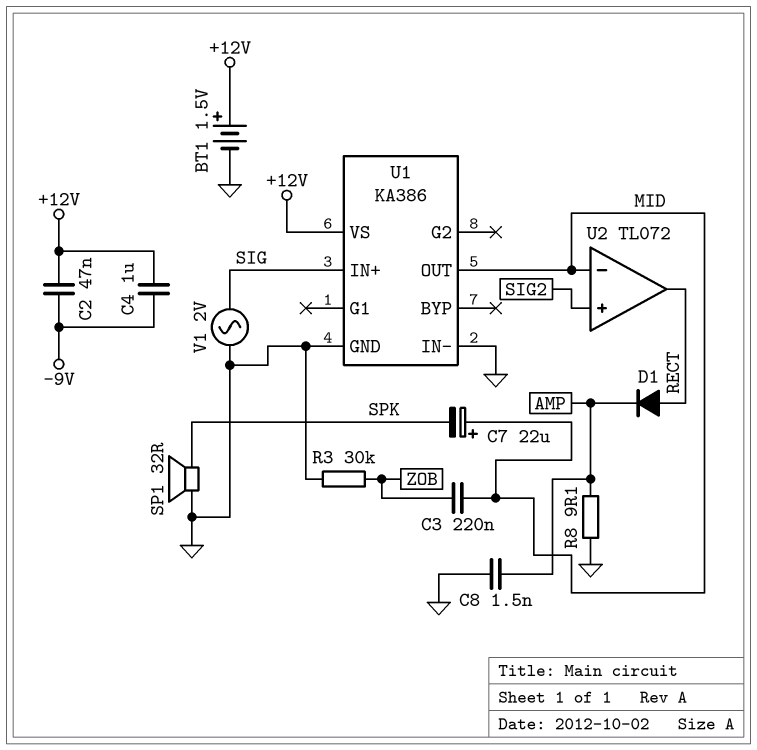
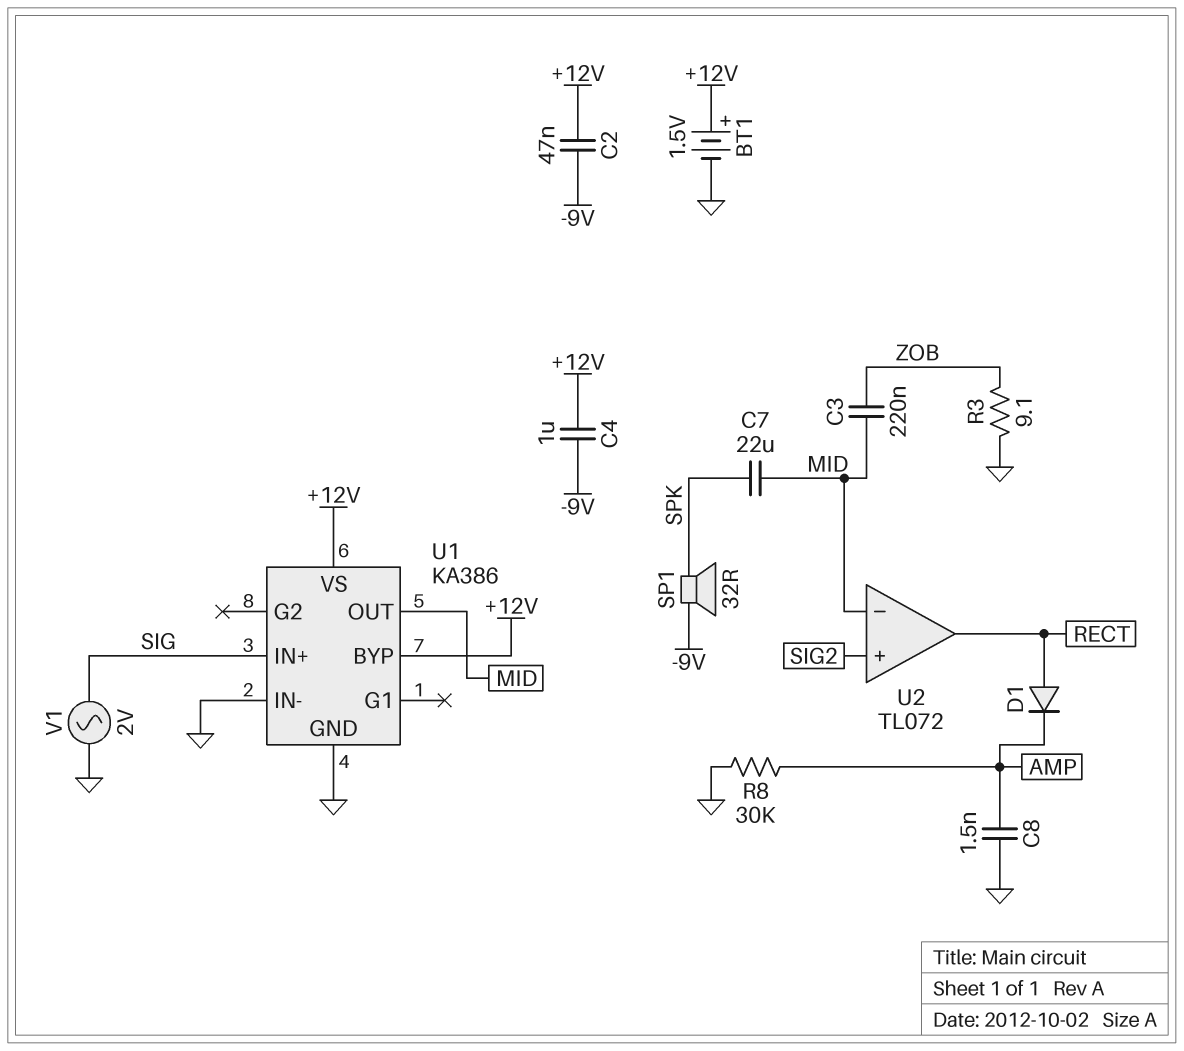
C7: 22uF (plus MID, minus SPK) -> 22uF (MID, SPK)
R3: 30k (GND, ZOB) -> 9.1 (GND, ZOB)
R8: 9.1 (AMP, GND) -> 30k (AMP, GND)
SP1: speaker 32R (GND, SPK) -> speaker 32R (-9V, SPK)
U1 pin BYP: none -> +12V

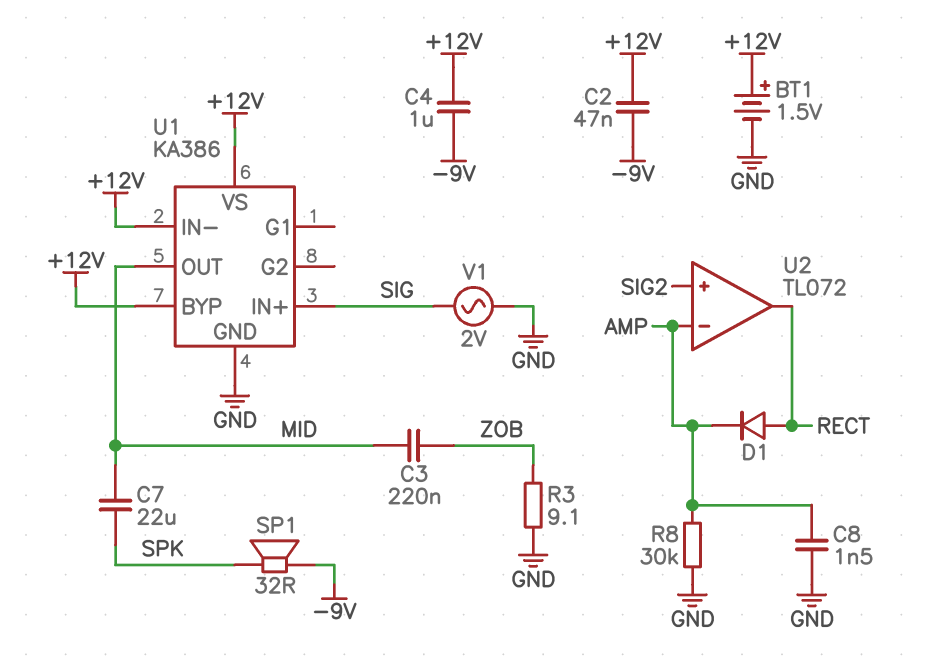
U1 pin IN-: GND -> +12V
U2 pin in-: MID -> AMP

